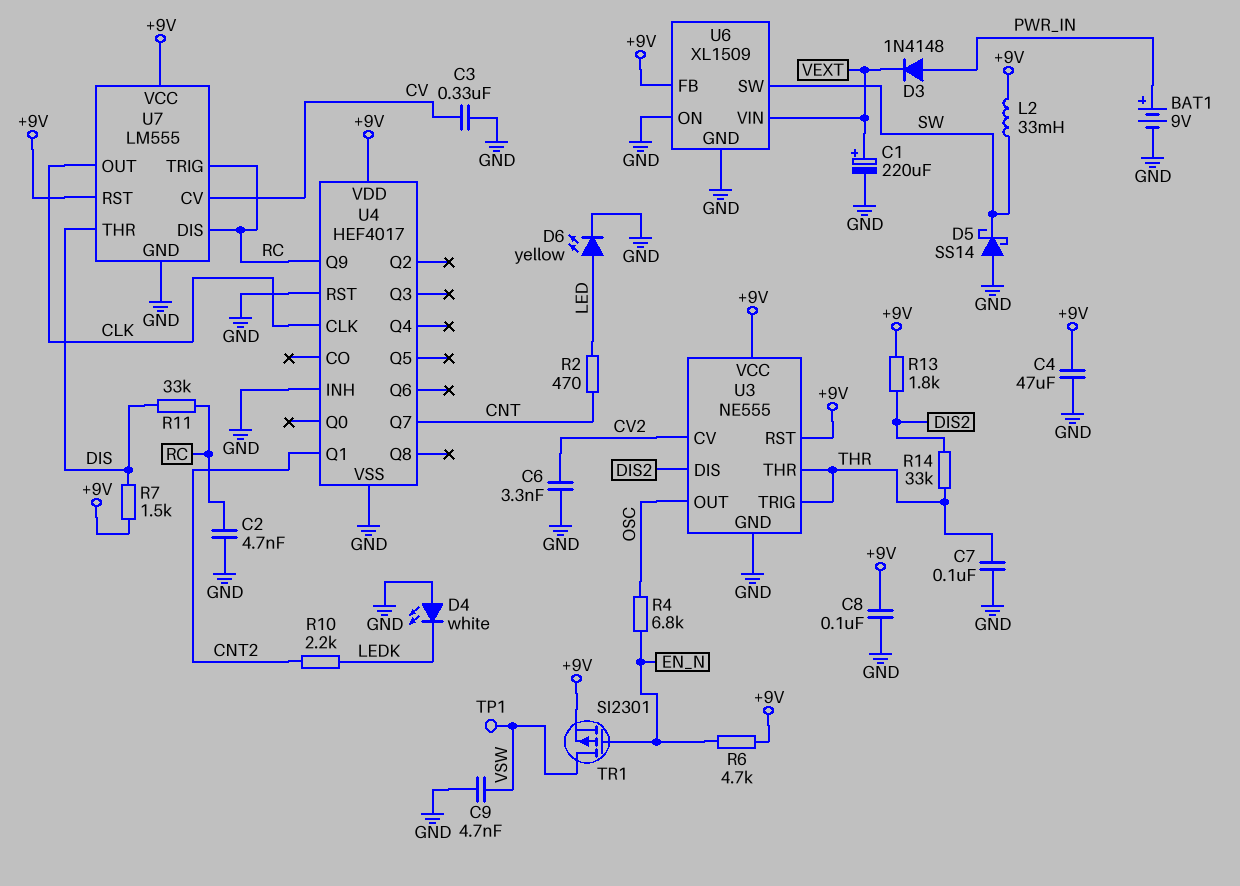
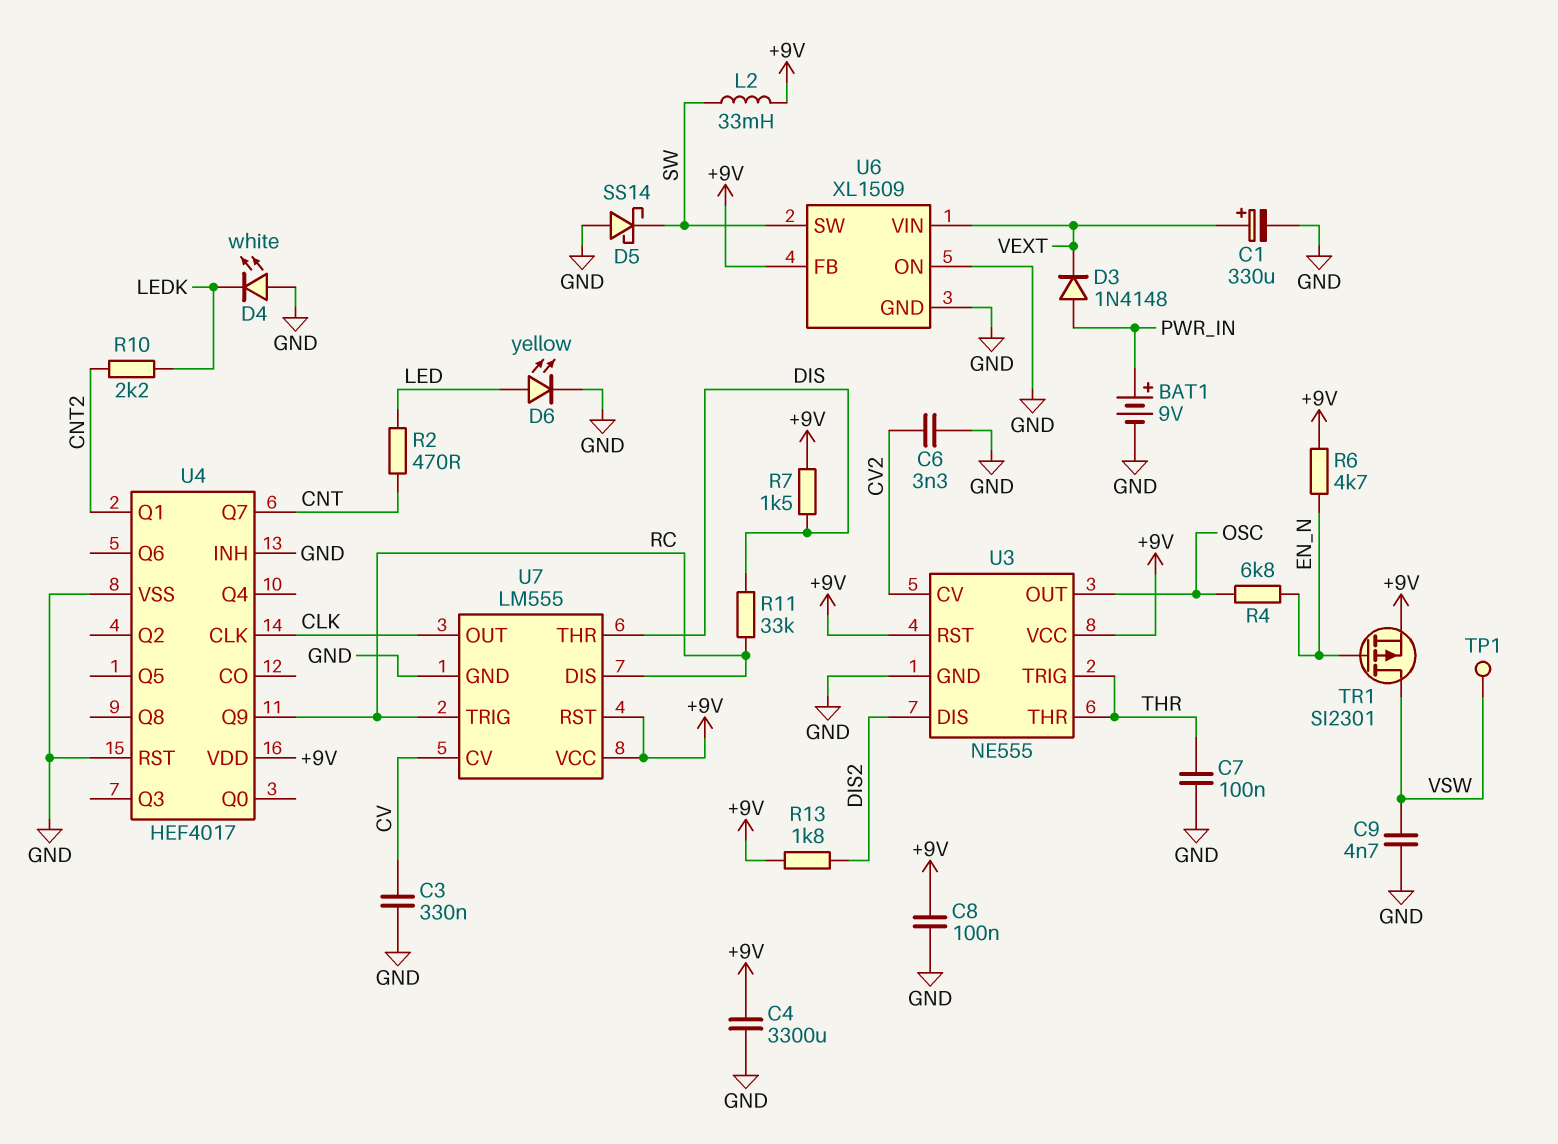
C1: 220uF (plus VEXT, minus GND) -> 330uF (plus VEXT, minus GND)
C2: 4.7nF (GND, RC) -> none
C4: 47uF (+9V, GND) -> 3300uF (+9V, GND)
R14: 33k (DIS2, THR) -> none

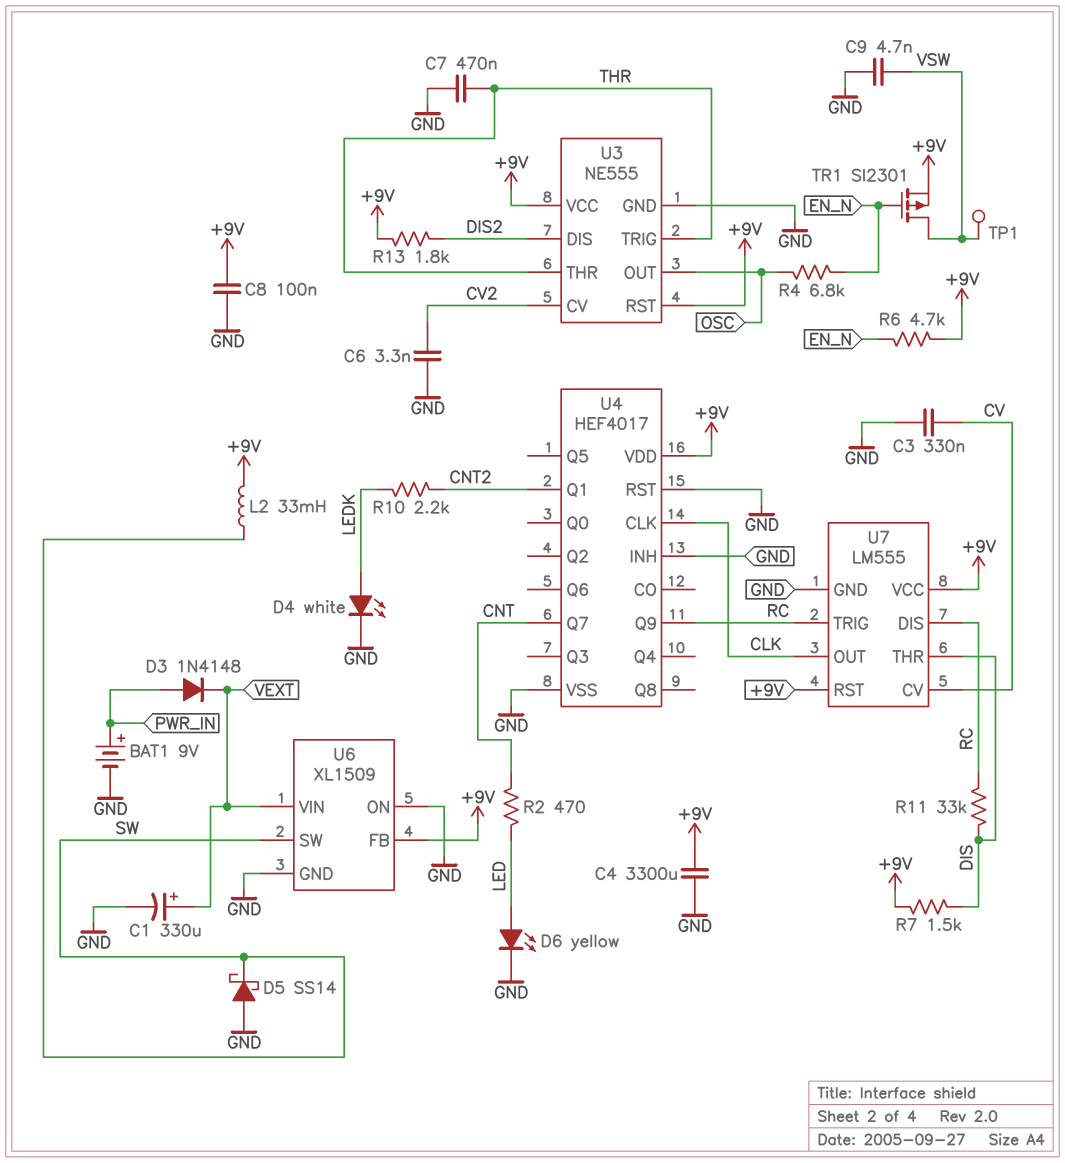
C7: 100nF (GND, THR) -> 470nF (GND, THR)
D4: LED white (A GND, K LEDK) -> LED white (A LEDK, K GND)

